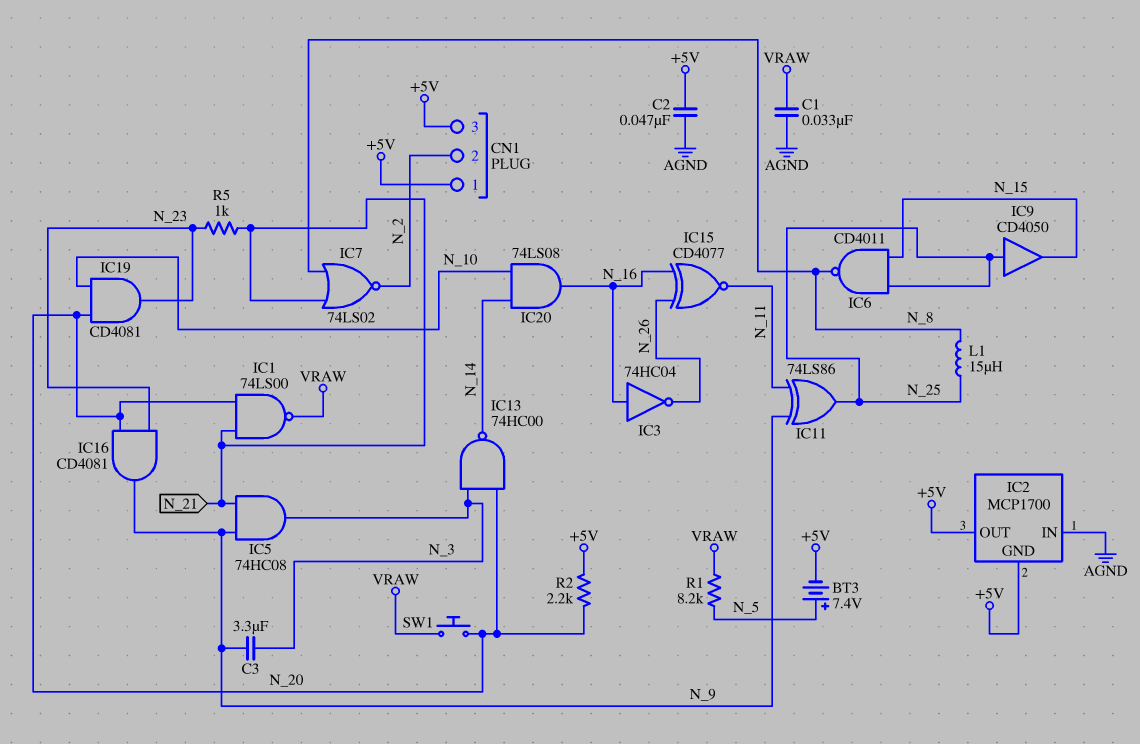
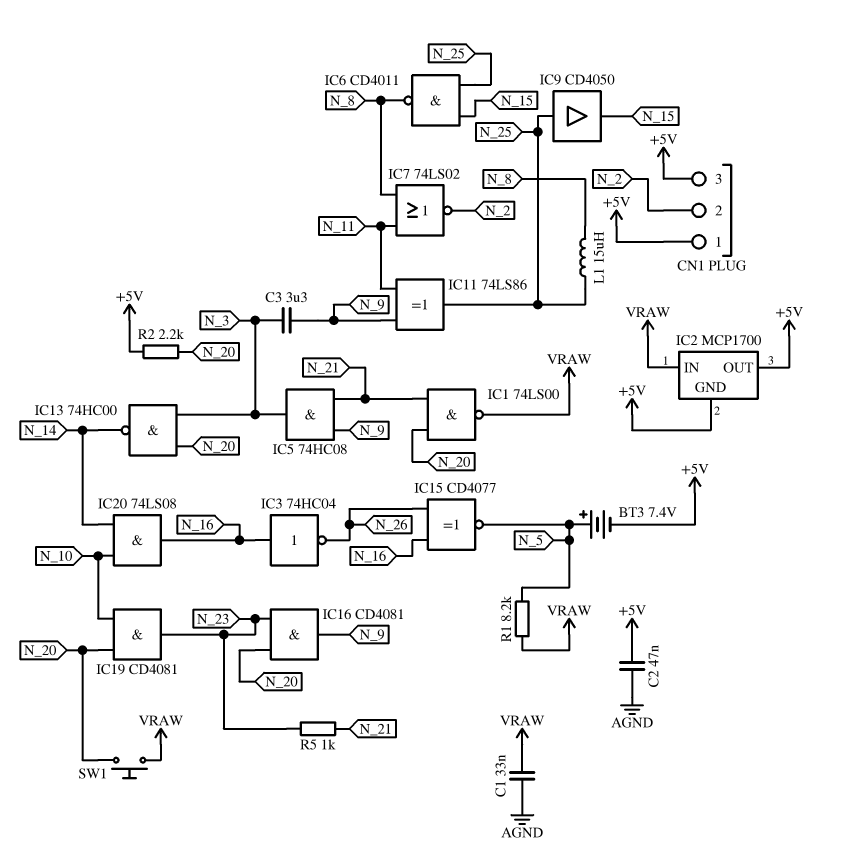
IC2 pin IN: AGND -> VRAW
IC7: NOR 74LS02 (in N_8, in N_21, out N_2) -> NOR 74LS02 (in N_8, in N_11, out N_2)
IC15: XNOR CD4077 (in N_16, in N_26, out N_11) -> XNOR CD4077 (in N_16, in N_26, out N_5)

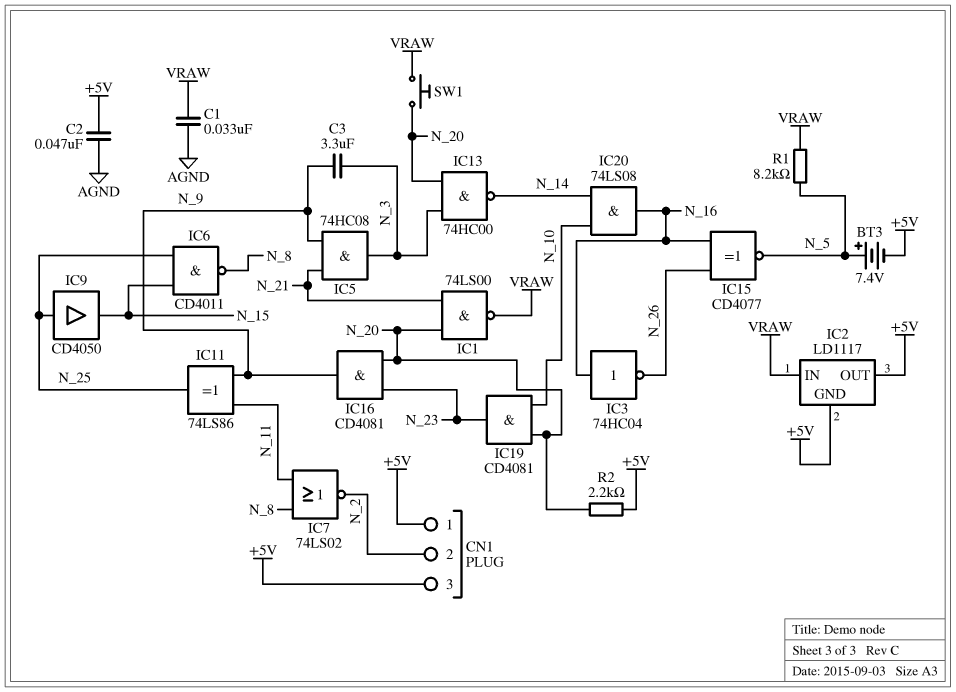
IC2: MCP1700 -> LD1117
L1: 15uH (N_8, N_25) -> none
R5: 1k (N_21, N_23) -> none

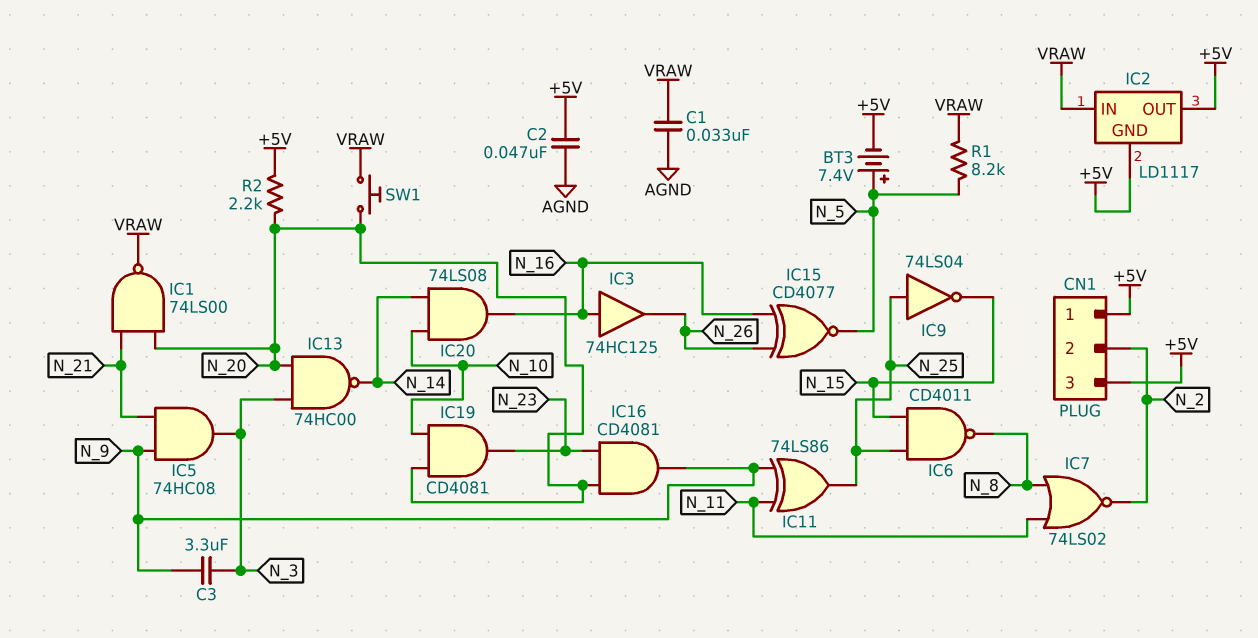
IC3: NOT 74HC04 (in N_16, out N_26) -> buffer 74HC125 (in N_16, out N_26)
IC9: buffer CD4050 (in N_25, out N_15) -> NOT 74LS04 (in N_25, out N_15)

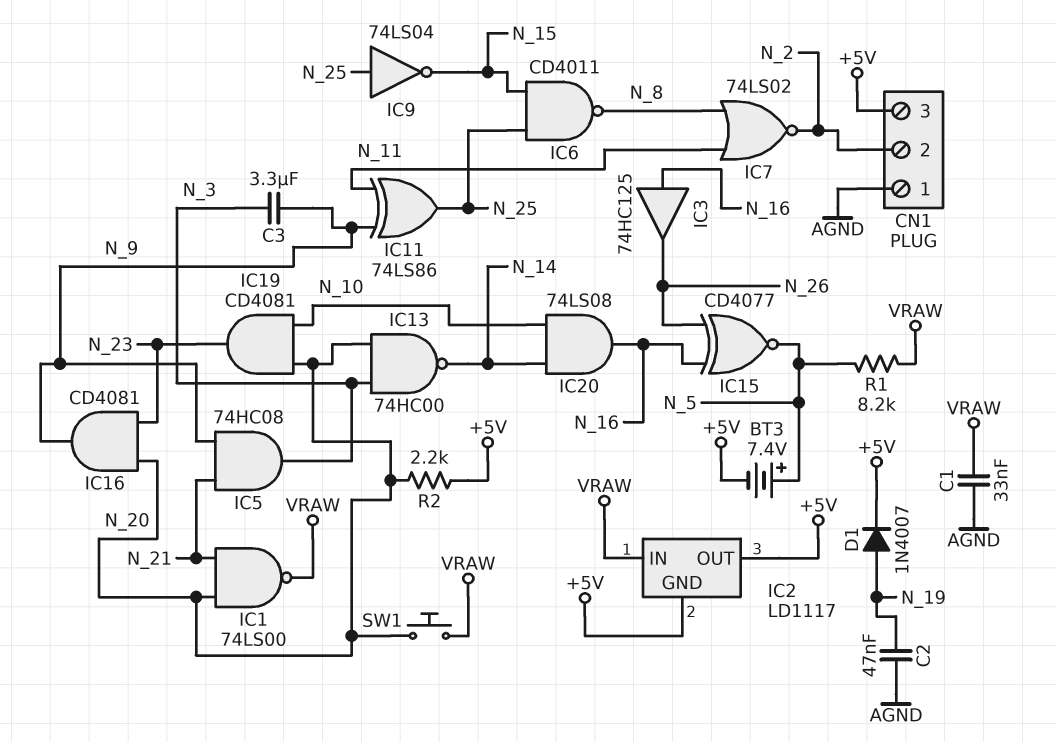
C2: 47nF (+5V, AGND) -> 47nF (AGND, N_19)
CN1 pin 1: +5V -> AGND
D1: none -> diode 1N4007 (A N_19, K +5V)

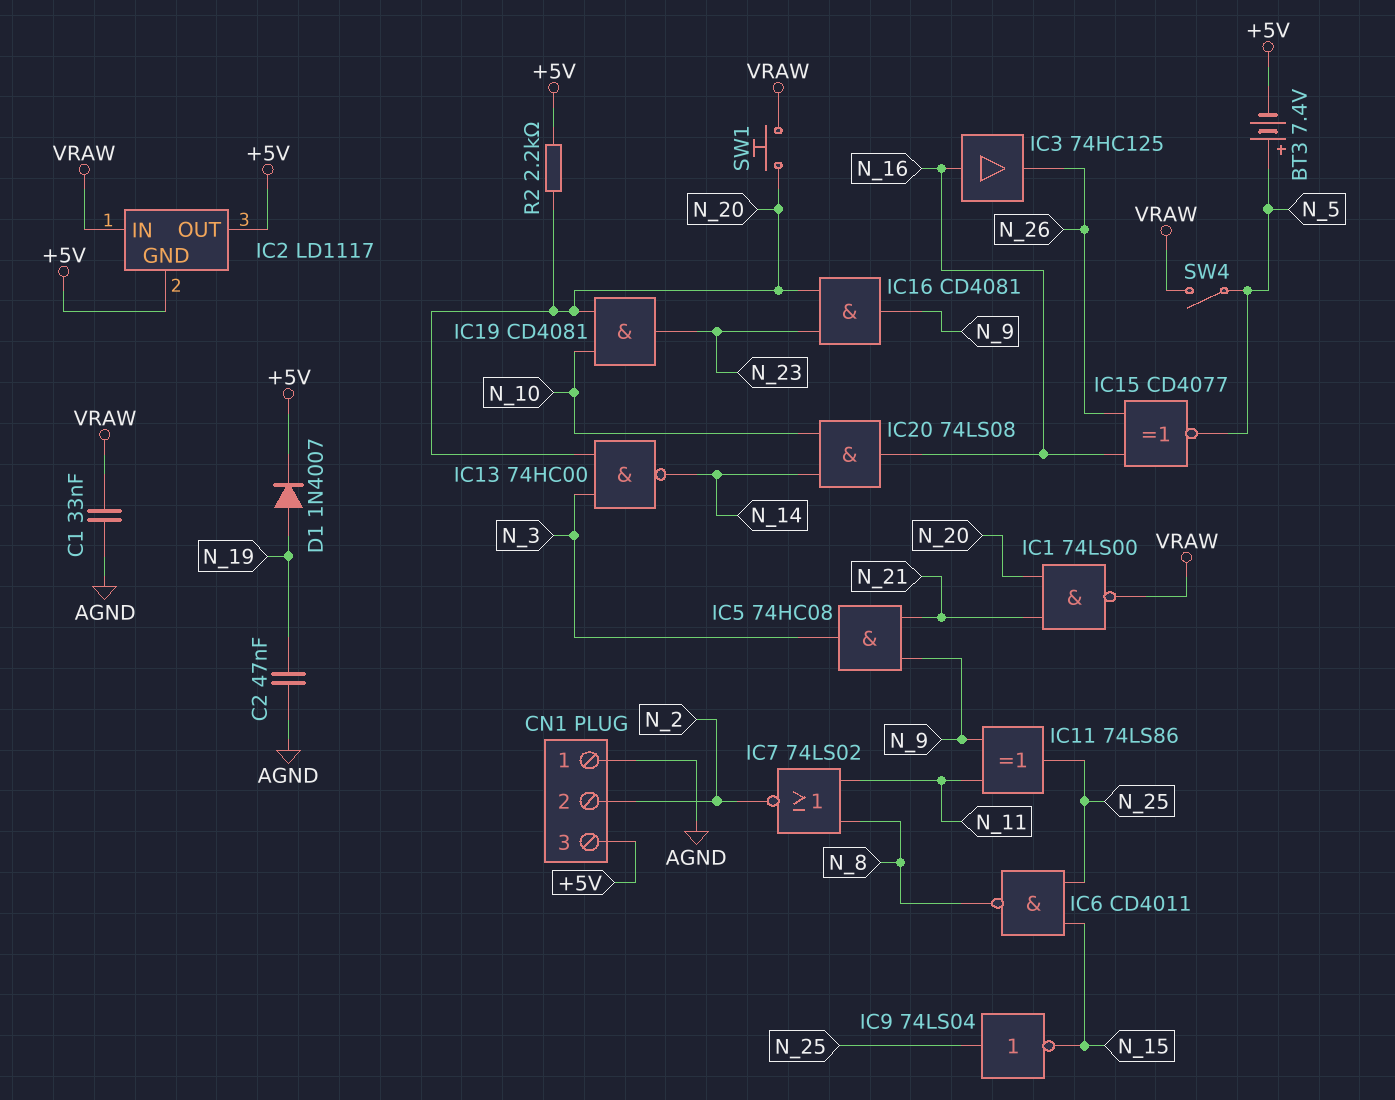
C3: 3.3uF (N_3, N_9) -> none
R1: 8.2k (N_5, VRAW) -> none
SW4: none -> switch (N_5, VRAW)

